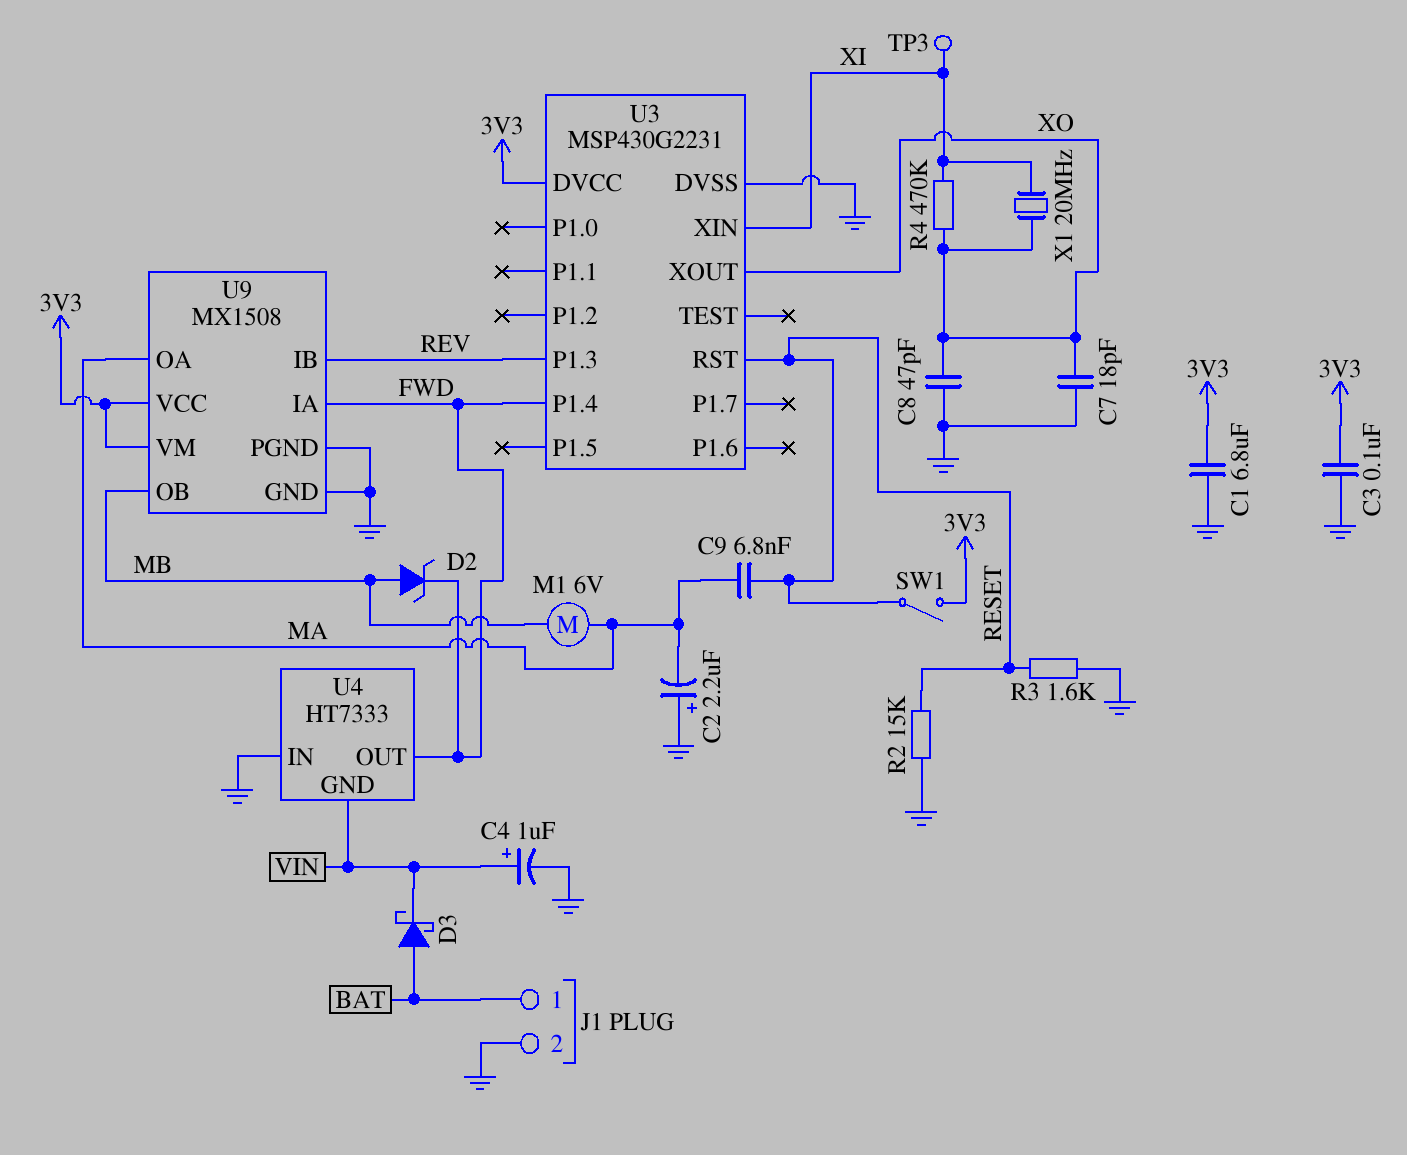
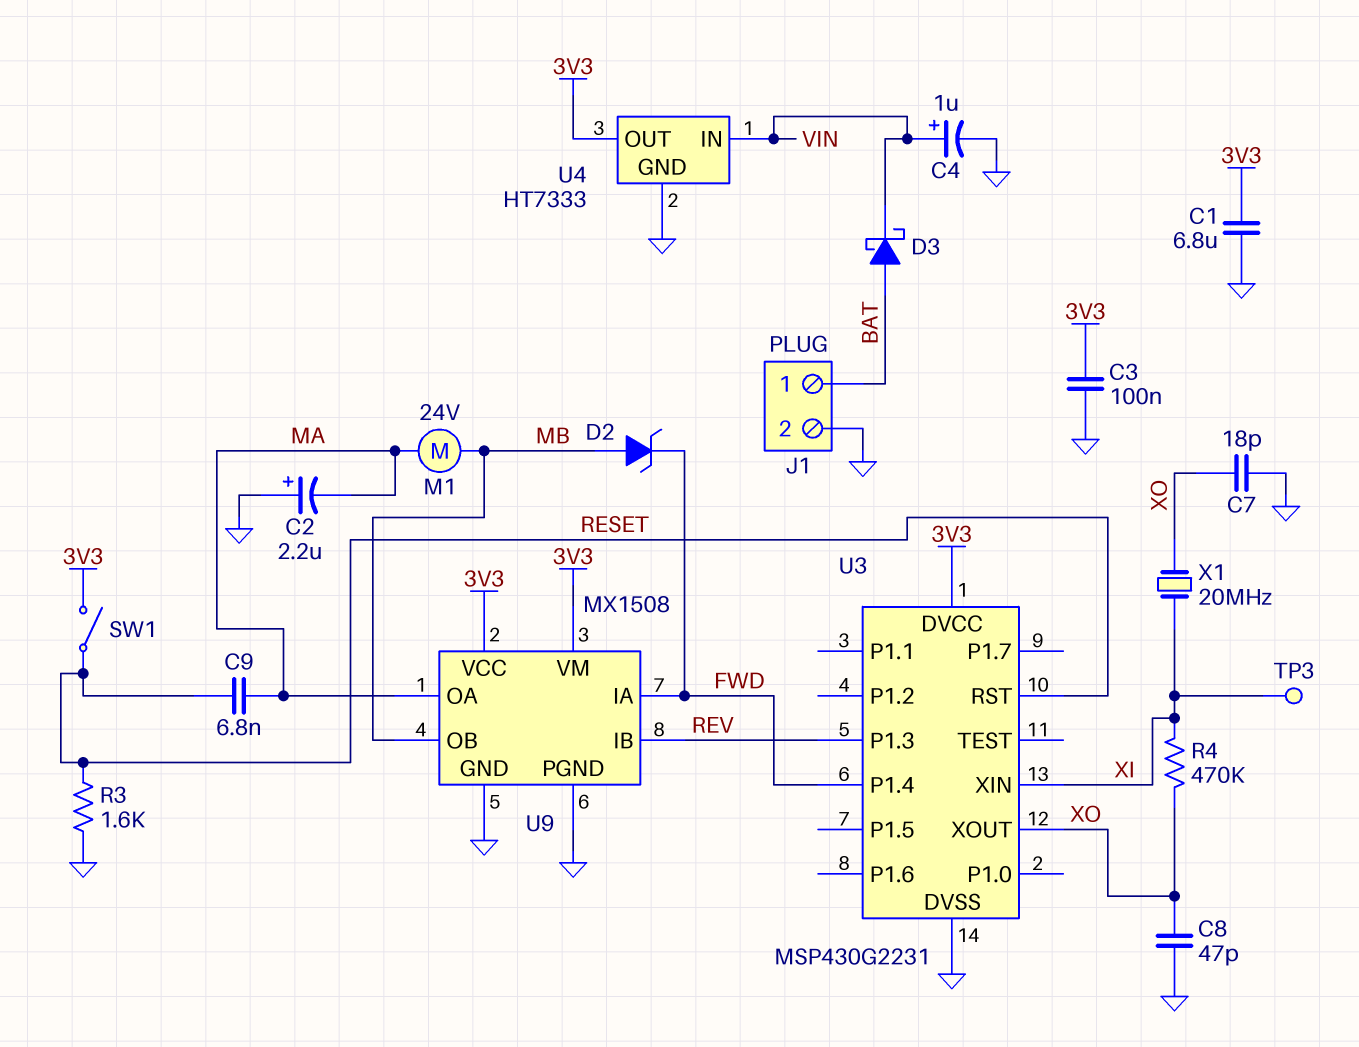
M1: motor 6V (MA, MB) -> motor 24V (MA, MB)
R2: 15k (GND, RESET) -> none
U4 pin GND: VIN -> GND
U4 pin IN: GND -> VIN
U4 pin OUT: FWD -> 3V3

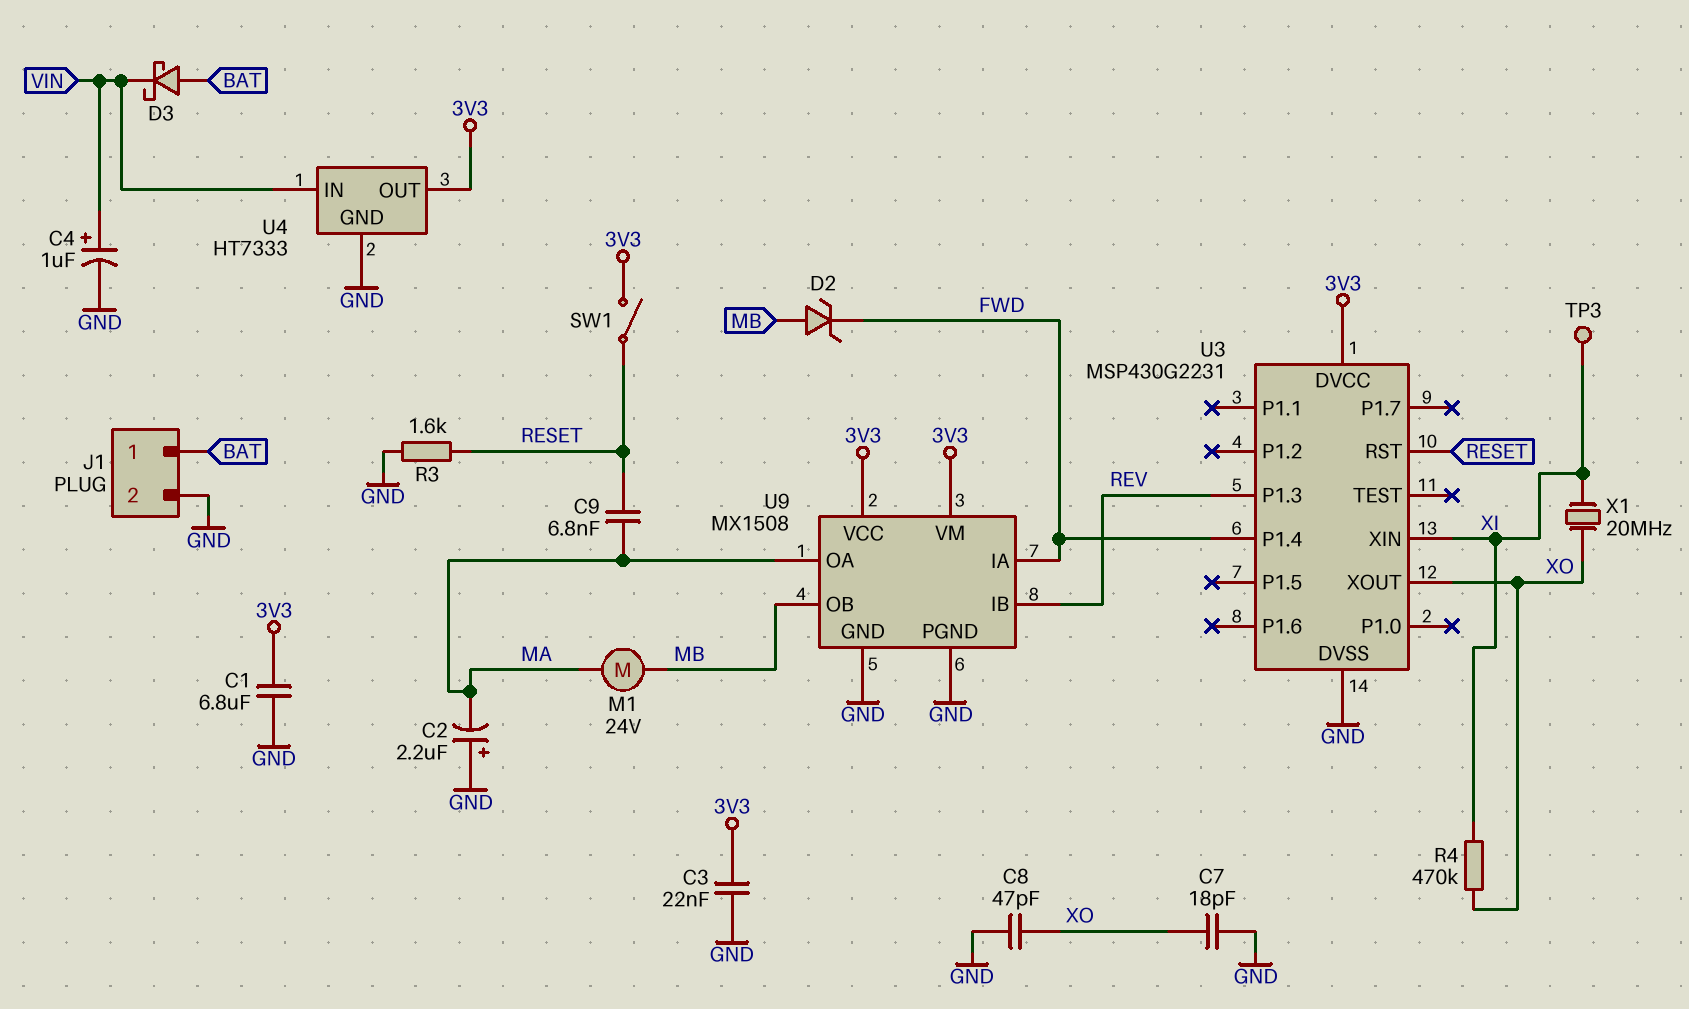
C3: 100nF (3V3, GND) -> 22nF (3V3, GND)

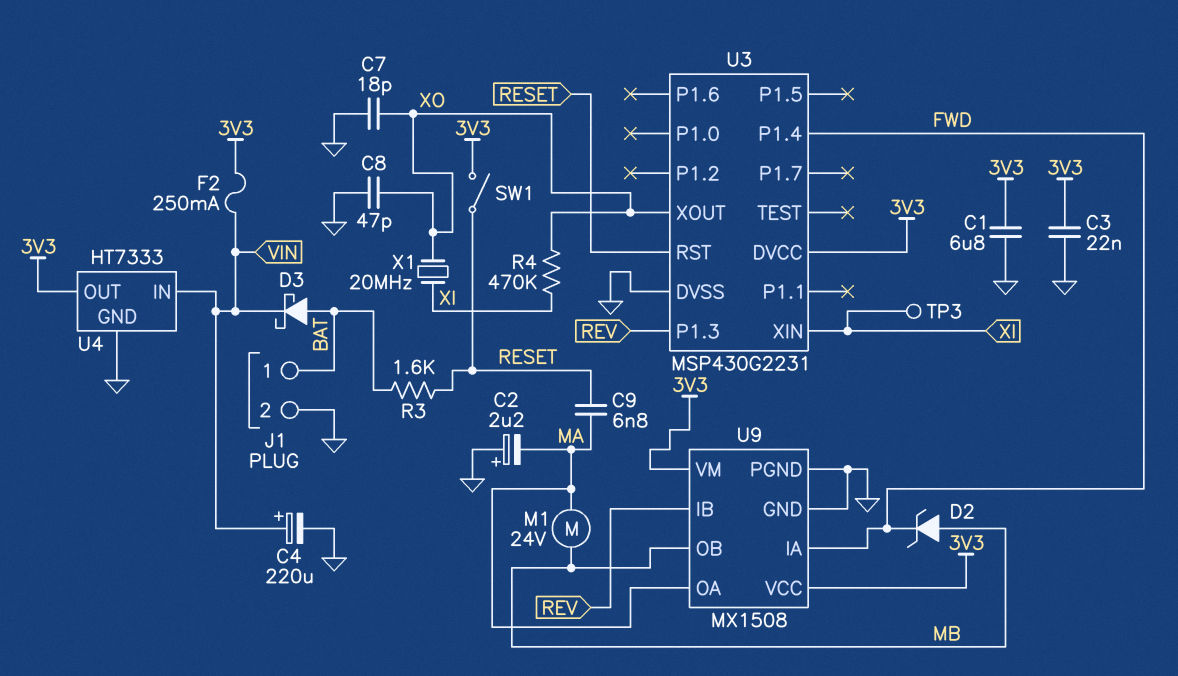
C4: 1uF (plus VIN, minus GND) -> 220uF (plus VIN, minus GND)
F2: none -> 250mA (3V3, VIN)
R3: 1.6k (GND, RESET) -> 1.6k (BAT, RESET)

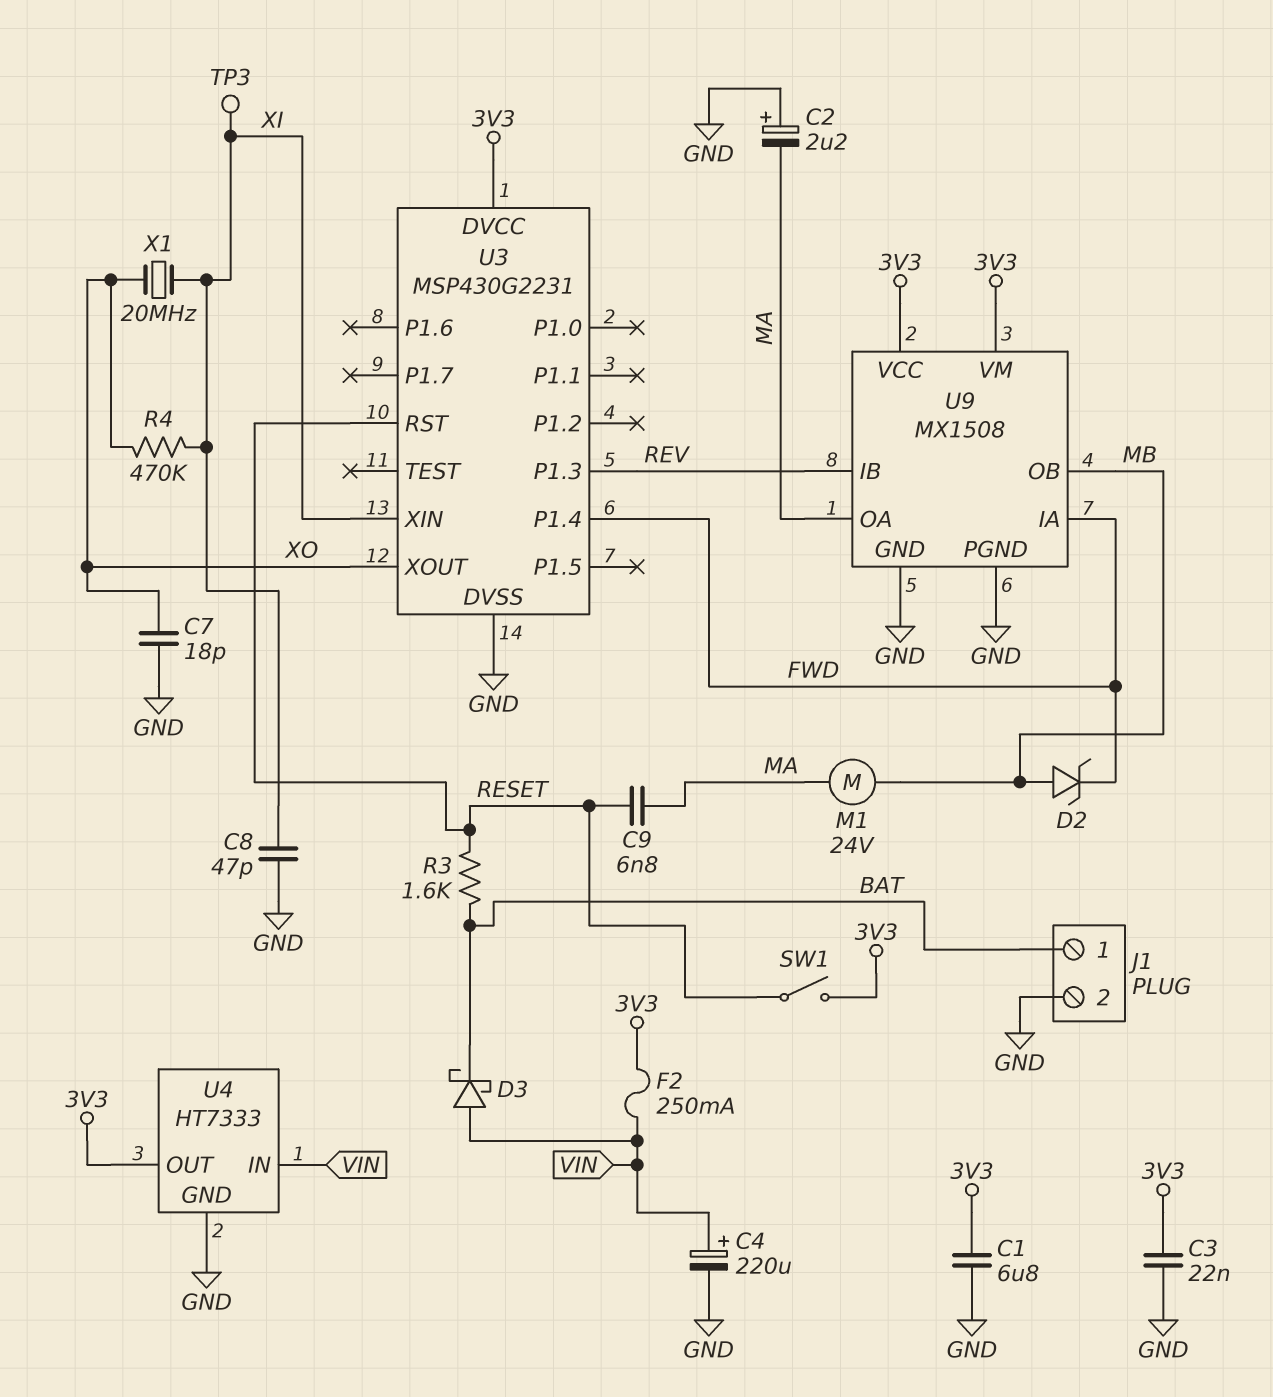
C8: 47pF (GND, XO) -> 47pF (GND, XI)
D3: schottky (A BAT, K VIN) -> schottky (A VIN, K BAT)

